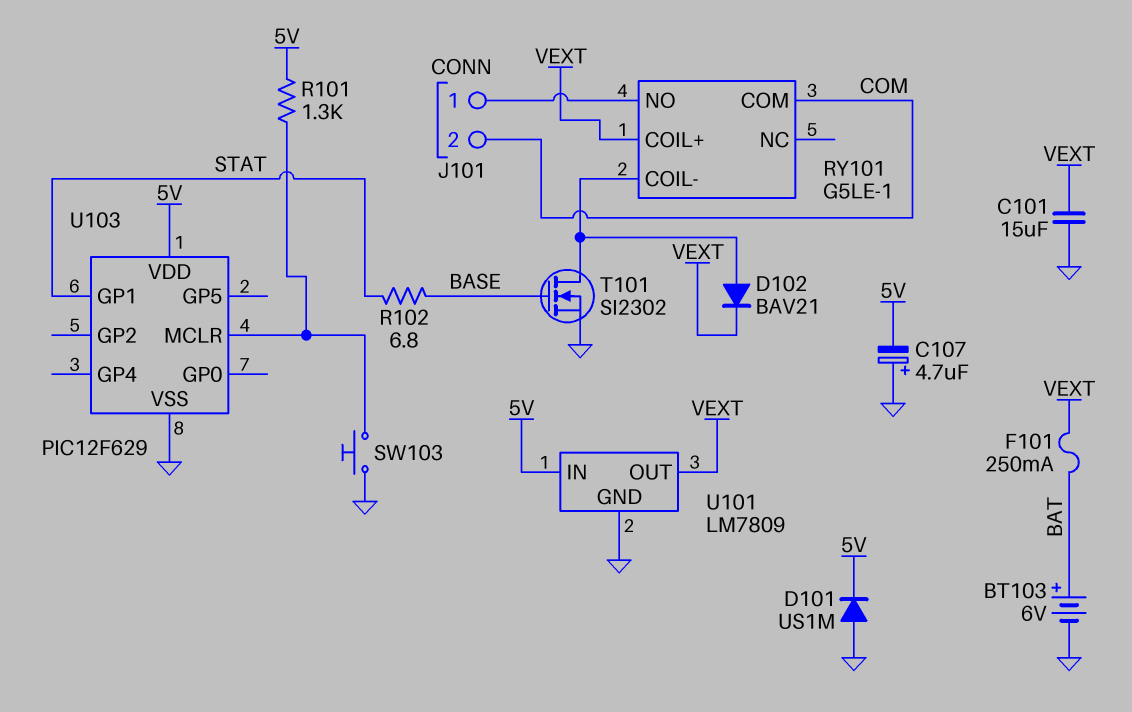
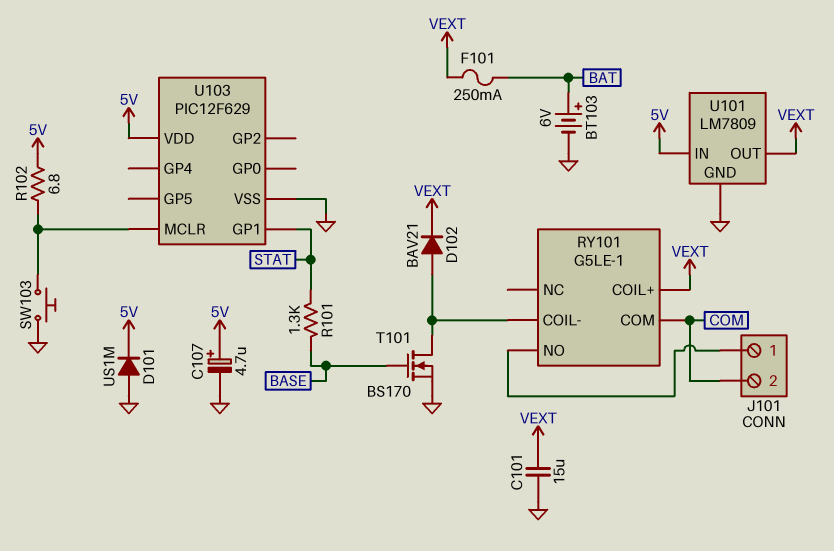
C107: 4.7uF (plus GND, minus 5V) -> 4.7uF (plus 5V, minus GND)
R101: 1.3k (5V, U103/MCLR) -> 1.3k (BASE, STAT)
R102: 6.8 (BASE, STAT) -> 6.8 (5V, U103/MCLR)
T101: NMOS SI2302 (G BASE, D RY101/COIL-, S GND) -> NMOS BS170 (G BASE, D RY101/COIL-, S GND)

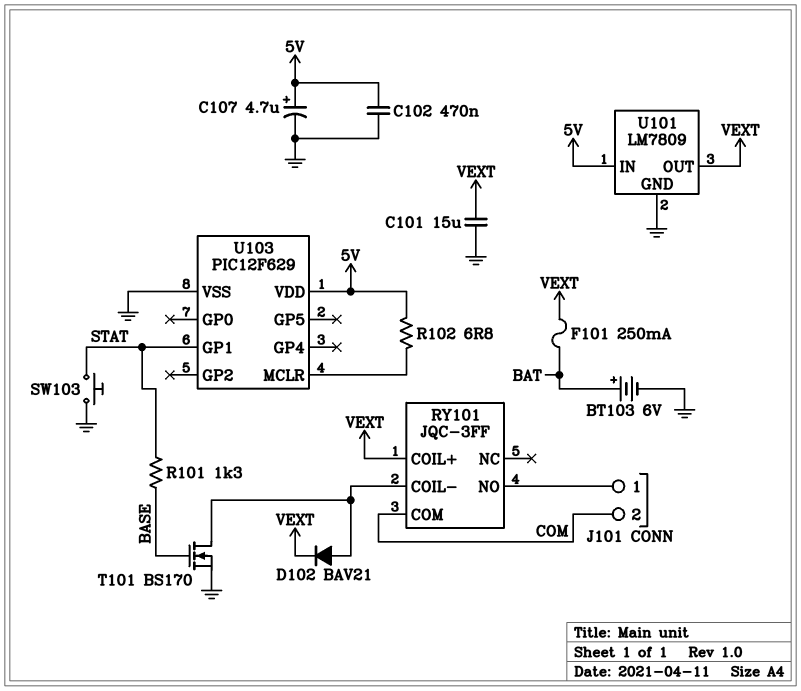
C102: none -> 470nF (5V, GND)
D101: diode US1M (A GND, K 5V) -> none
RY101: G5LE-1 -> JQC-3FF
SW103: button (GND, U103/MCLR) -> button (GND, STAT)

